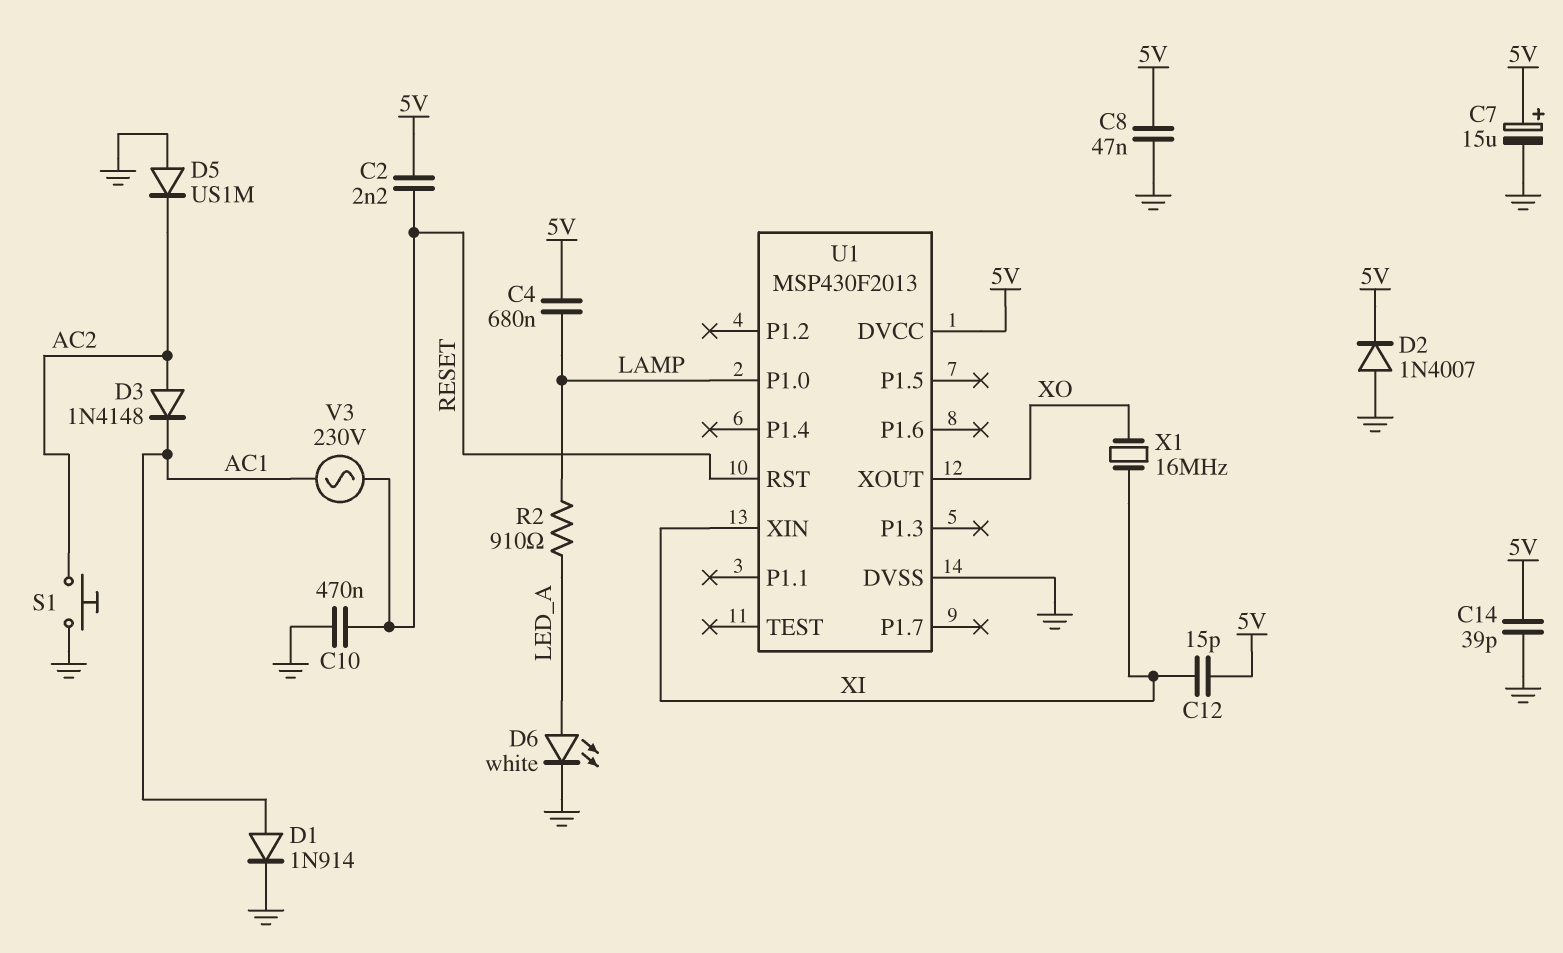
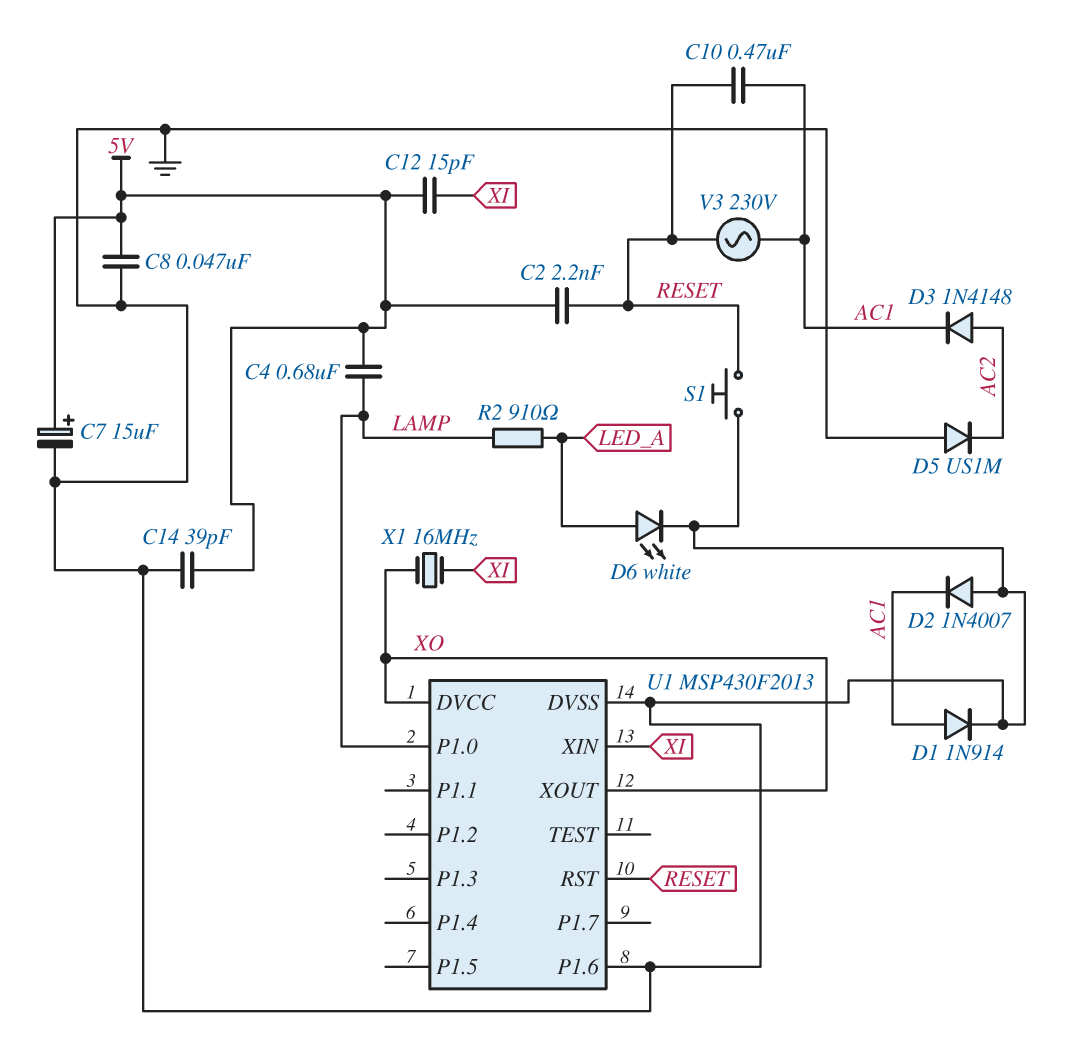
C10: 470nF (GND, RESET) -> 470nF (AC1, RESET)
D2: diode 1N4007 (A GND, K 5V) -> diode 1N4007 (A GND, K AC1)
S1: button (AC2, GND) -> button (GND, RESET)
U1 pin DVCC: 5V -> XO
U1 pin P1.6: none -> GND

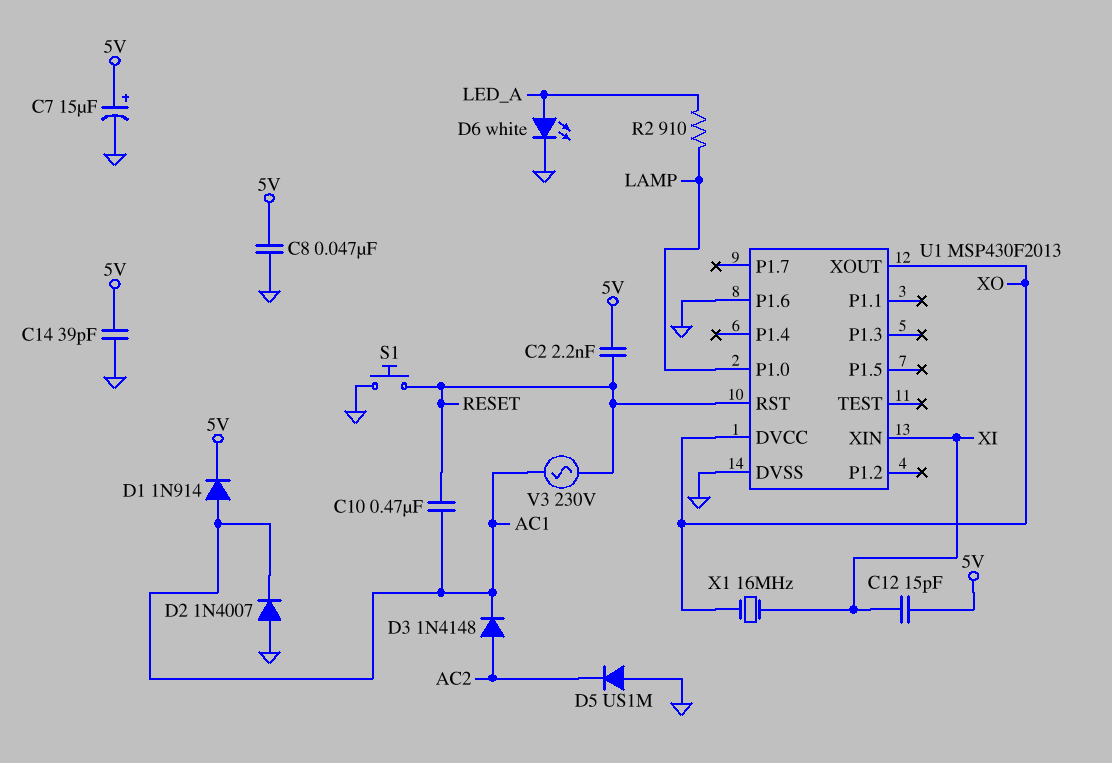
C4: 680nF (5V, LAMP) -> none
D1: diode 1N914 (A AC1, K GND) -> diode 1N914 (A AC1, K 5V)

